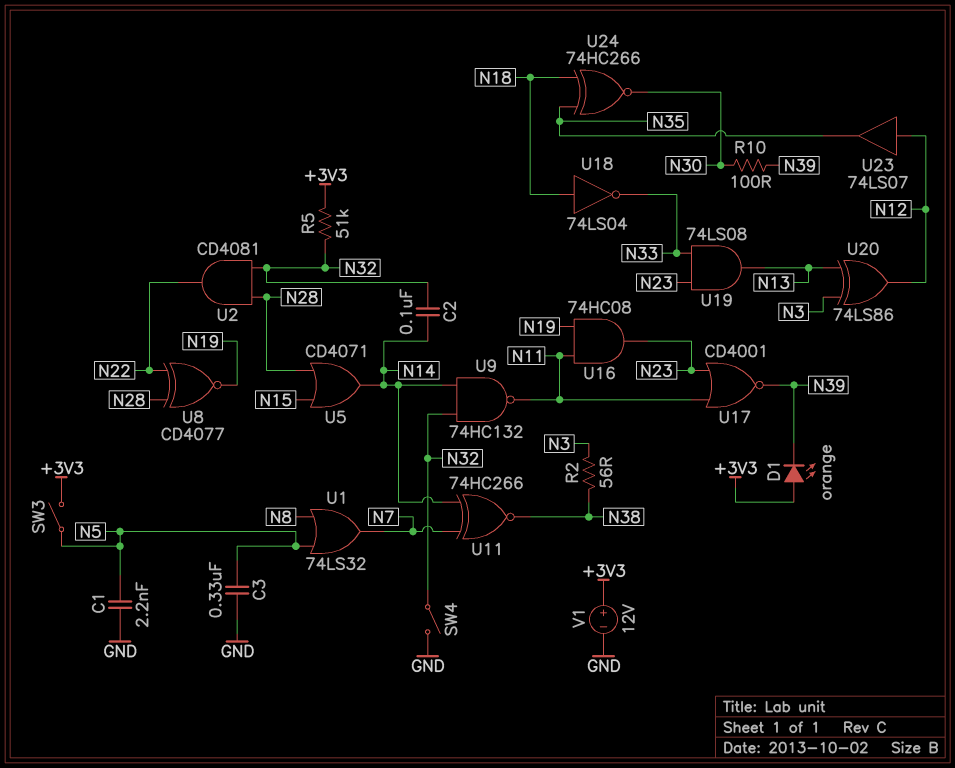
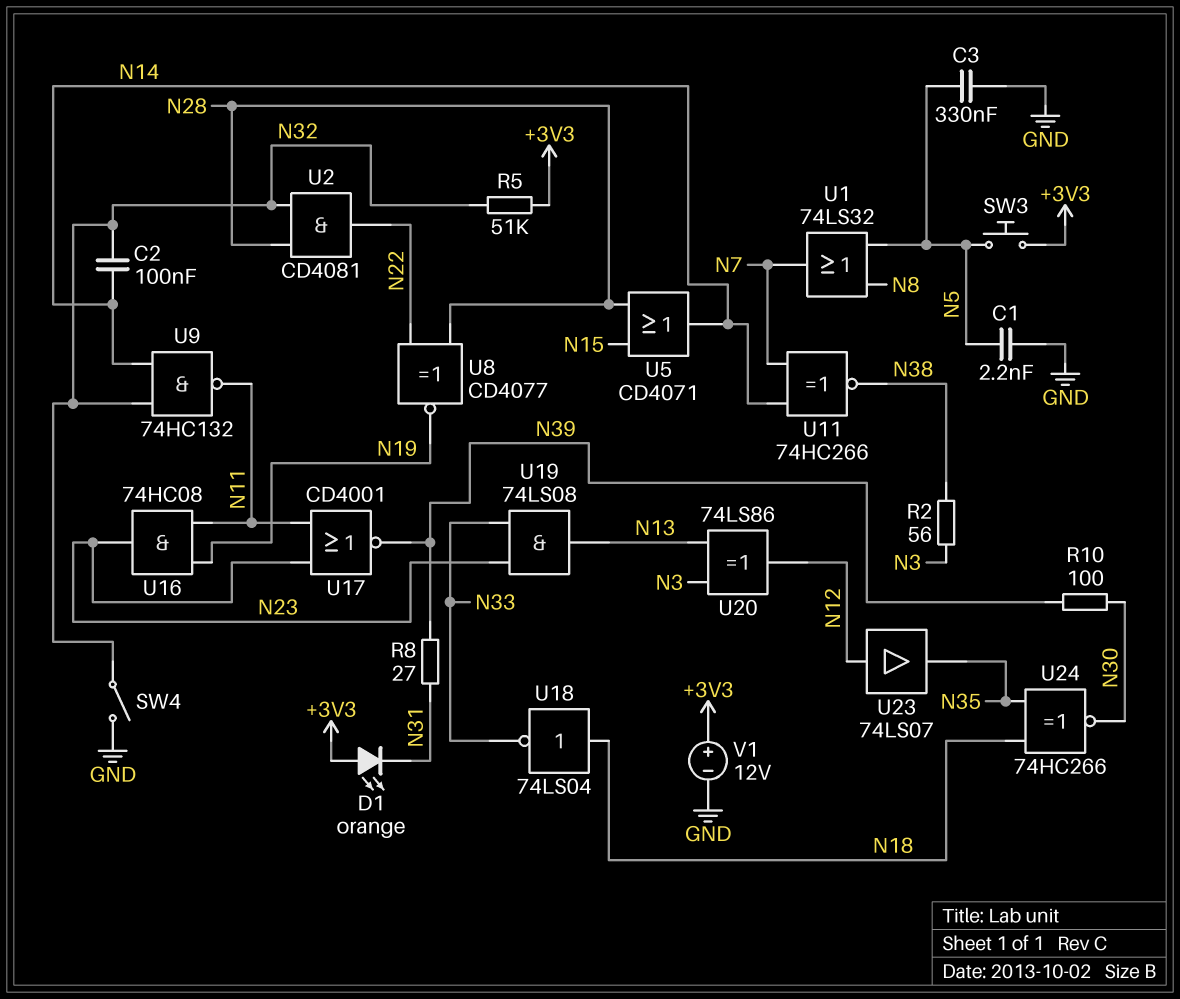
D1: LED orange (A +3V3, K N39) -> LED orange (A +3V3, K N31)
R8: none -> 27 (N31, N39)
SW3: switch (+3V3, N5) -> button (+3V3, N5)

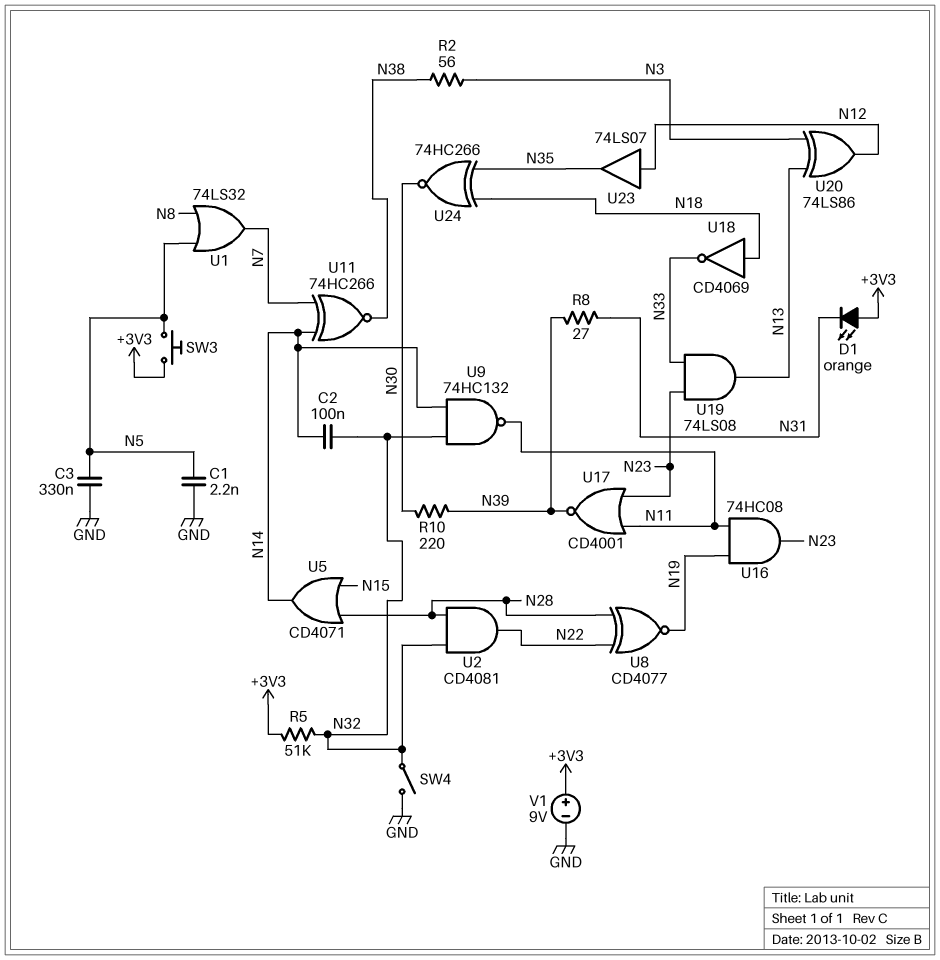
R10: 100 (N30, N39) -> 220 (N30, N39)
U18: NOT 74LS04 (in N18, out N33) -> NOT CD4069 (in N18, out N33)
V1: 12V (plus +3V3, minus GND) -> 9V (plus +3V3, minus GND)

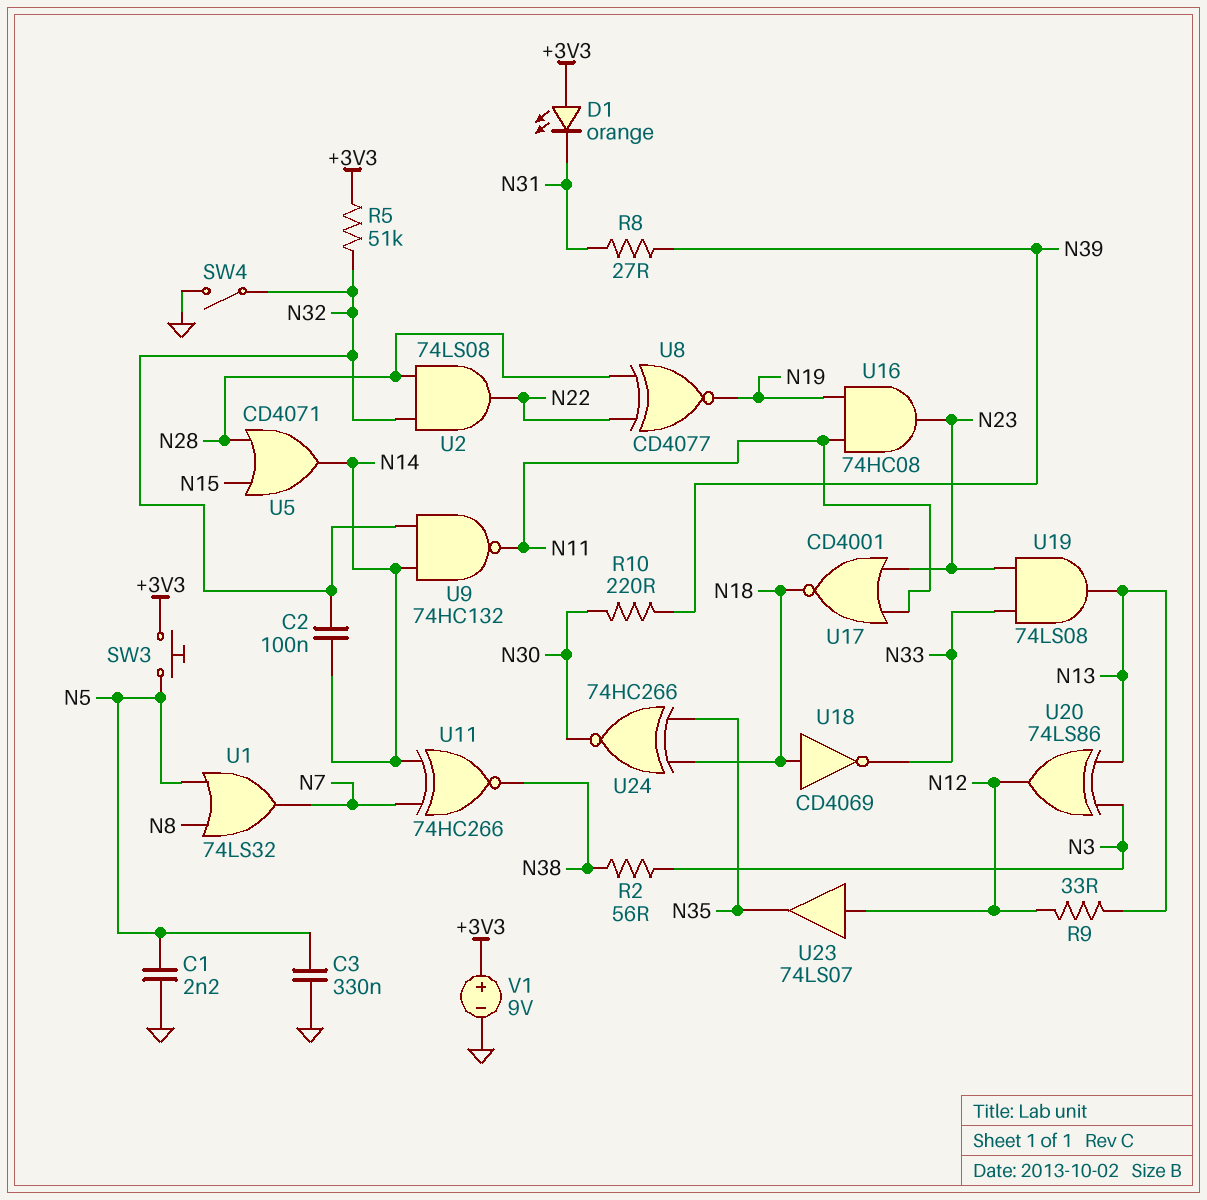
R9: none -> 33 (N12, N13)
U2: AND CD4081 (in N28, in N32, out N22) -> AND 74LS08 (in N28, in N32, out N22)
U17: NOR CD4001 (in N11, in N23, out N39) -> NOR CD4001 (in N11, in N23, out N18)

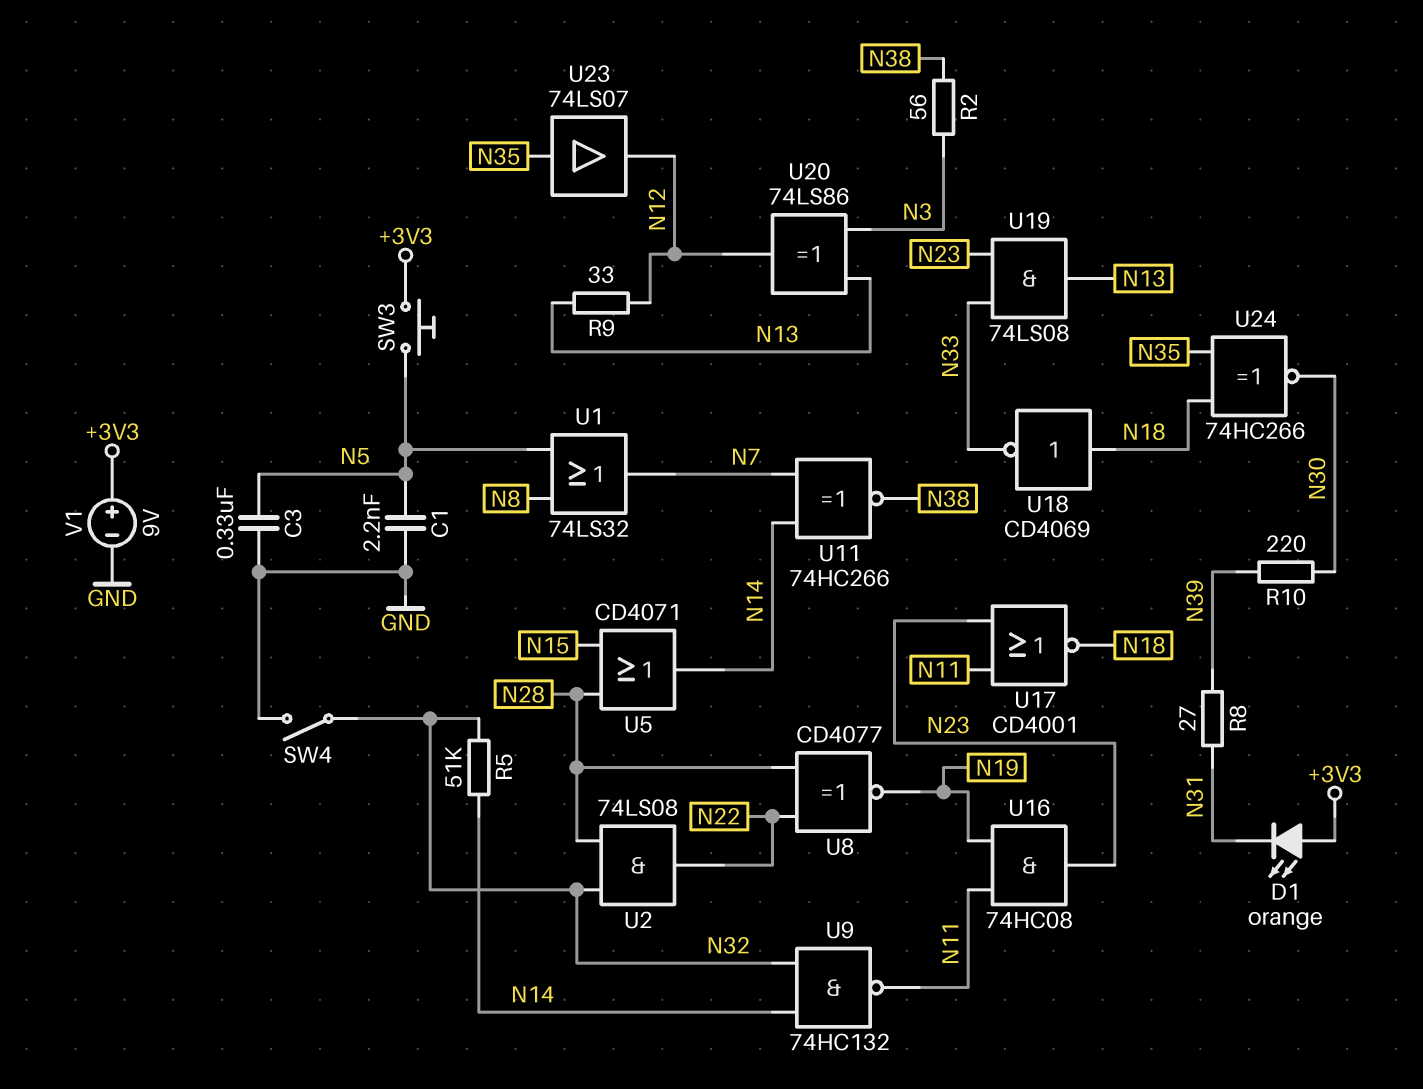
C2: 100nF (N14, N32) -> none
R5: 51k (+3V3, N32) -> 51k (N14, N32)
U23: buffer 74LS07 (in N12, out N35) -> buffer 74LS07 (in N35, out N12)

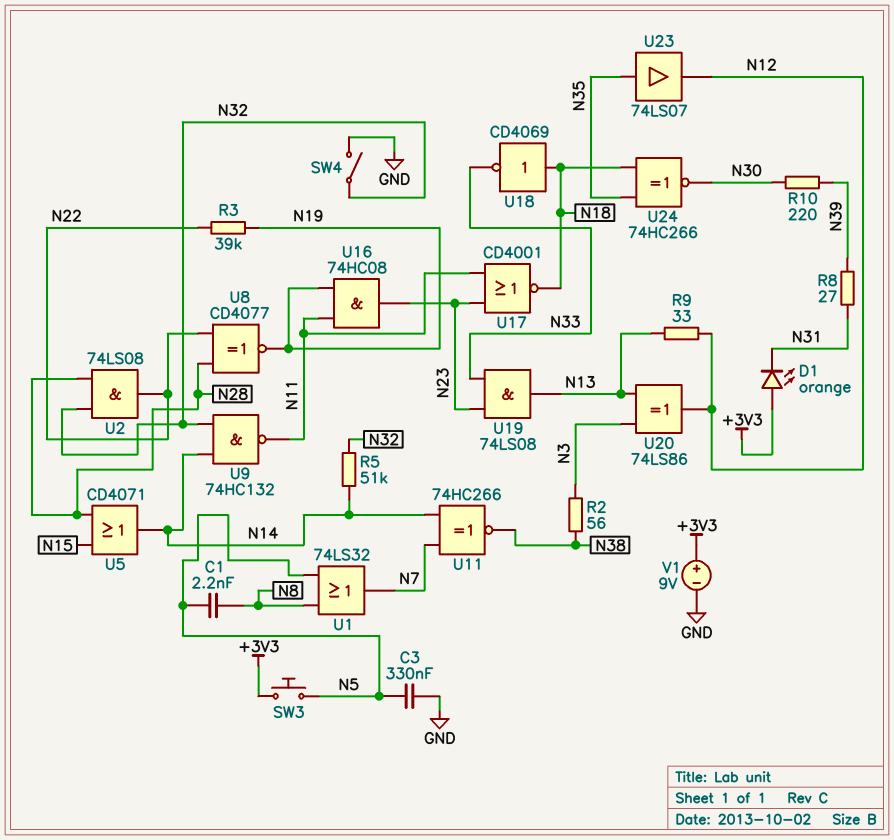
C1: 2.2nF (GND, N5) -> 2.2nF (N5, N8)
R3: none -> 39k (N19, N22)

